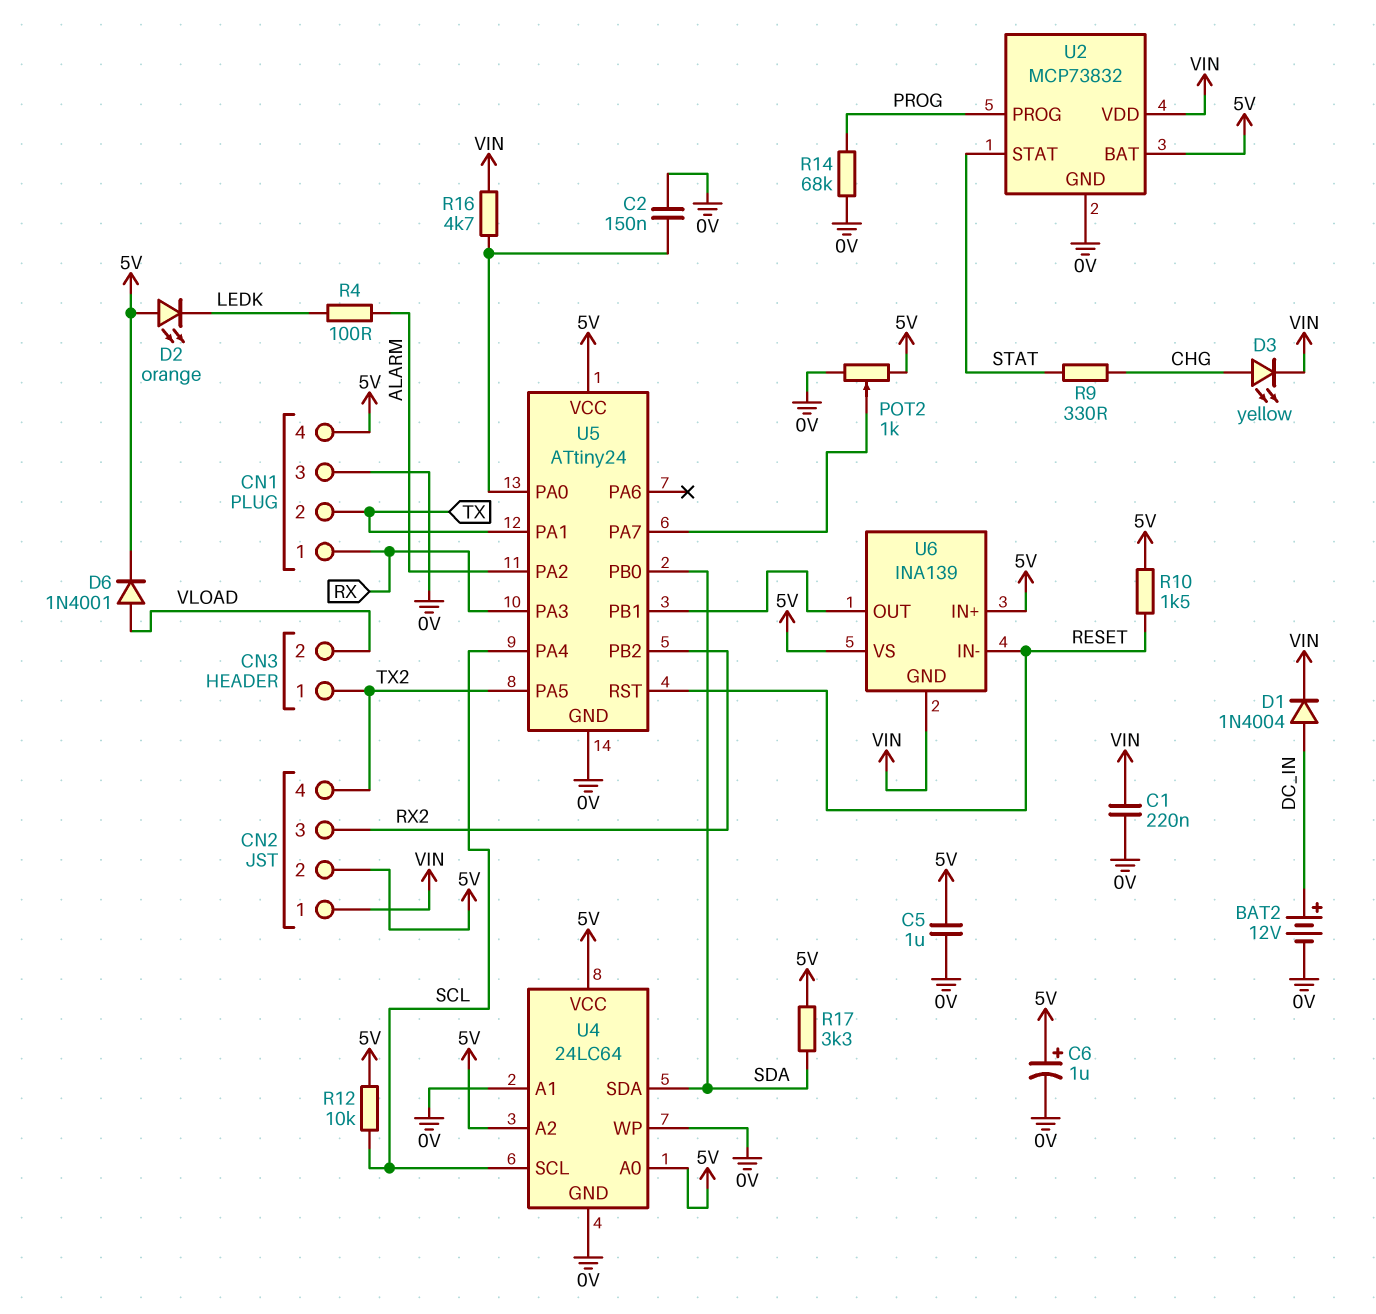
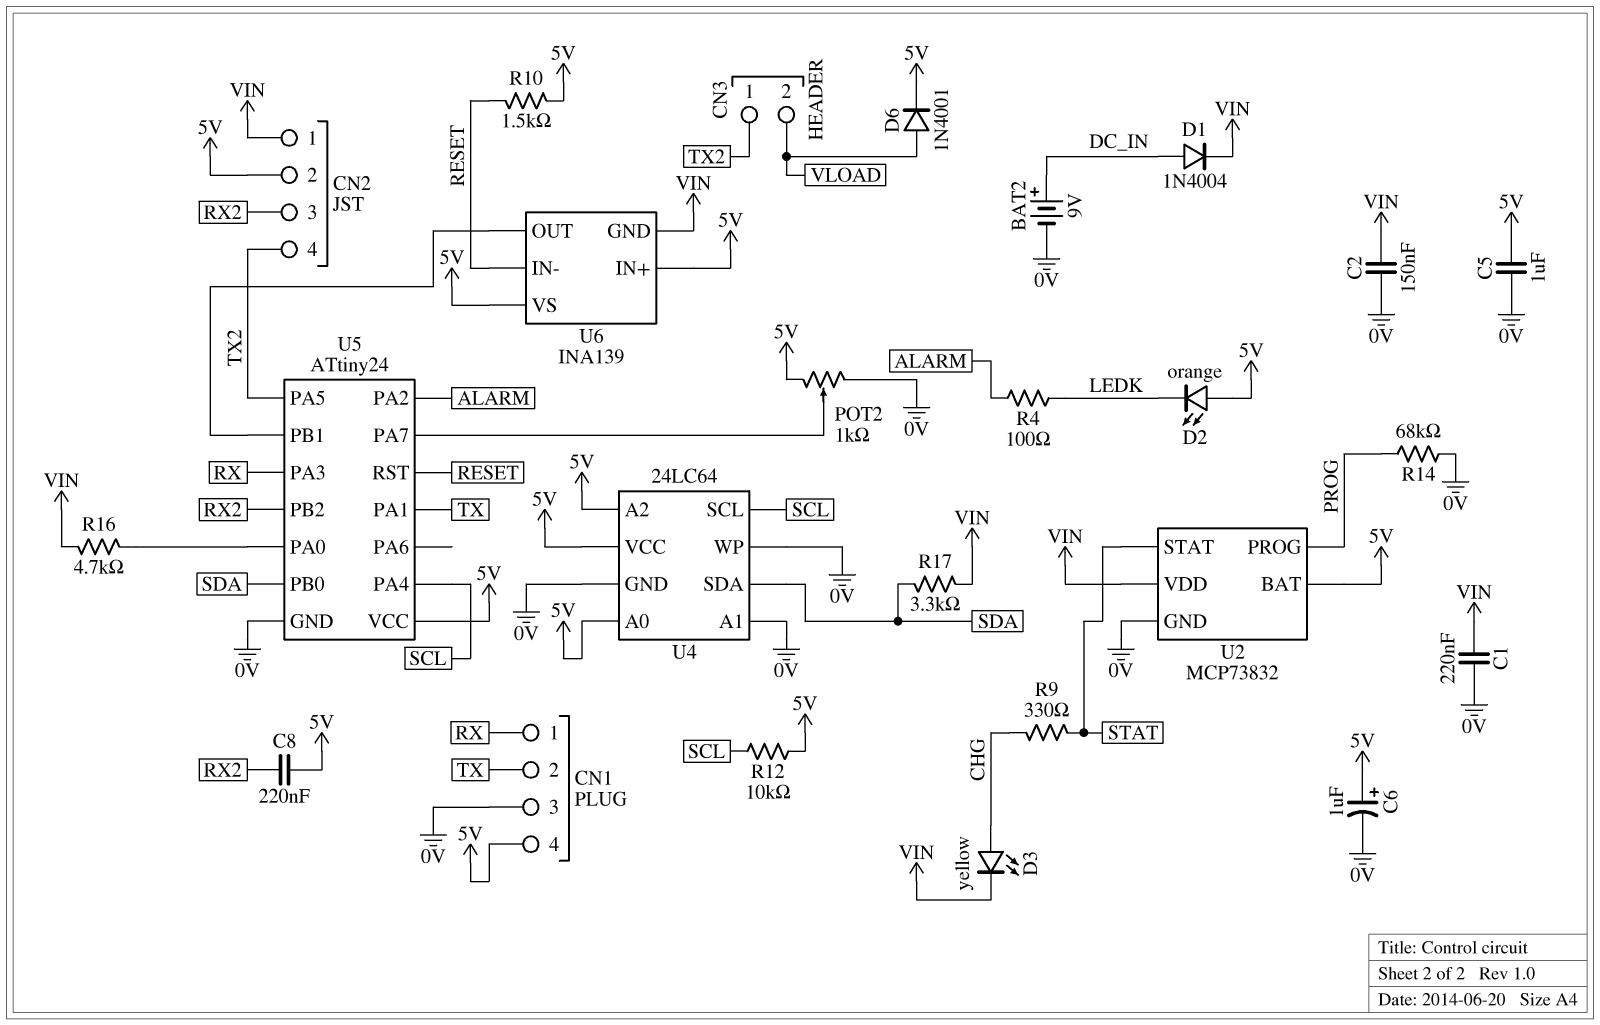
BAT2: 12V (plus DC_IN, minus 0V) -> 9V (plus DC_IN, minus 0V)
C2: 150nF (0V, U5/PA0) -> 150nF (0V, VIN)
C8: none -> 220nF (5V, RX2)
R17: 3.3k (5V, SDA) -> 3.3k (SDA, VIN)

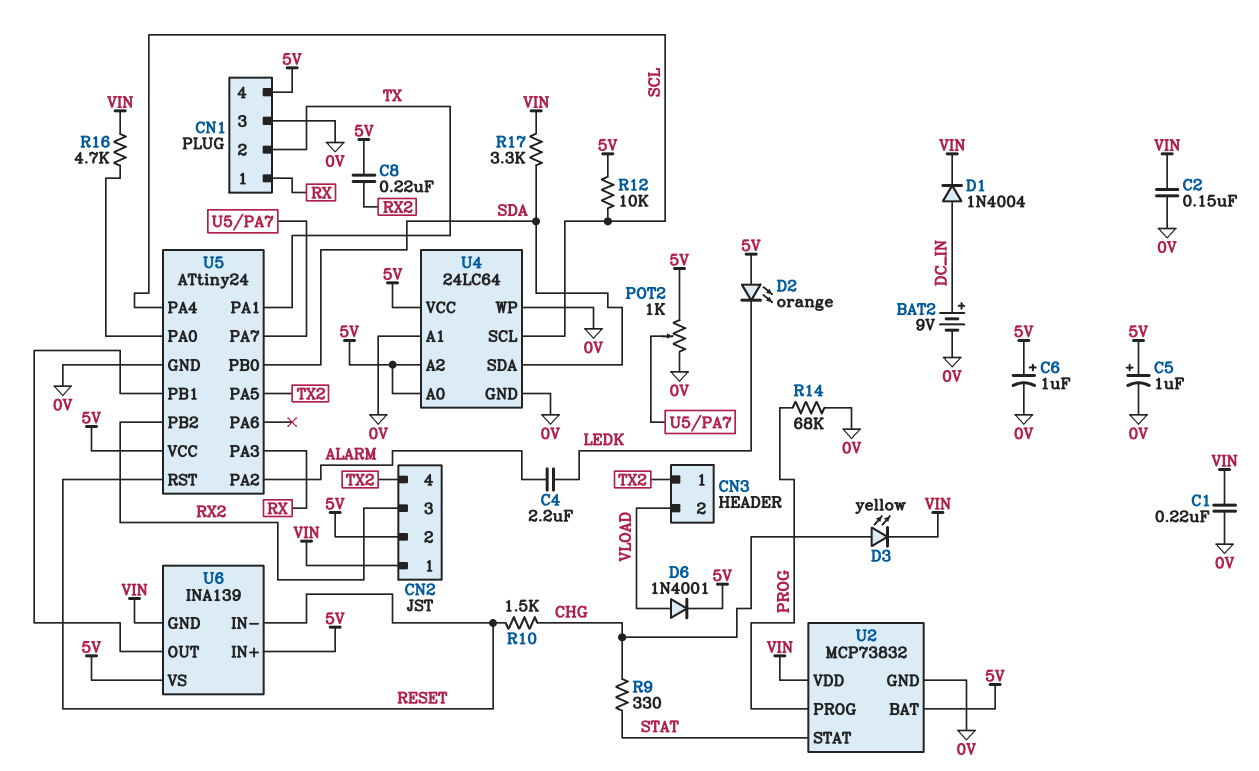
C4: none -> 2.2uF (ALARM, LEDK)
C5: 1uF (0V, 5V) -> 1uF (plus 5V, minus 0V)
R4: 100 (ALARM, LEDK) -> none
R10: 1.5k (5V, RESET) -> 1.5k (CHG, RESET)

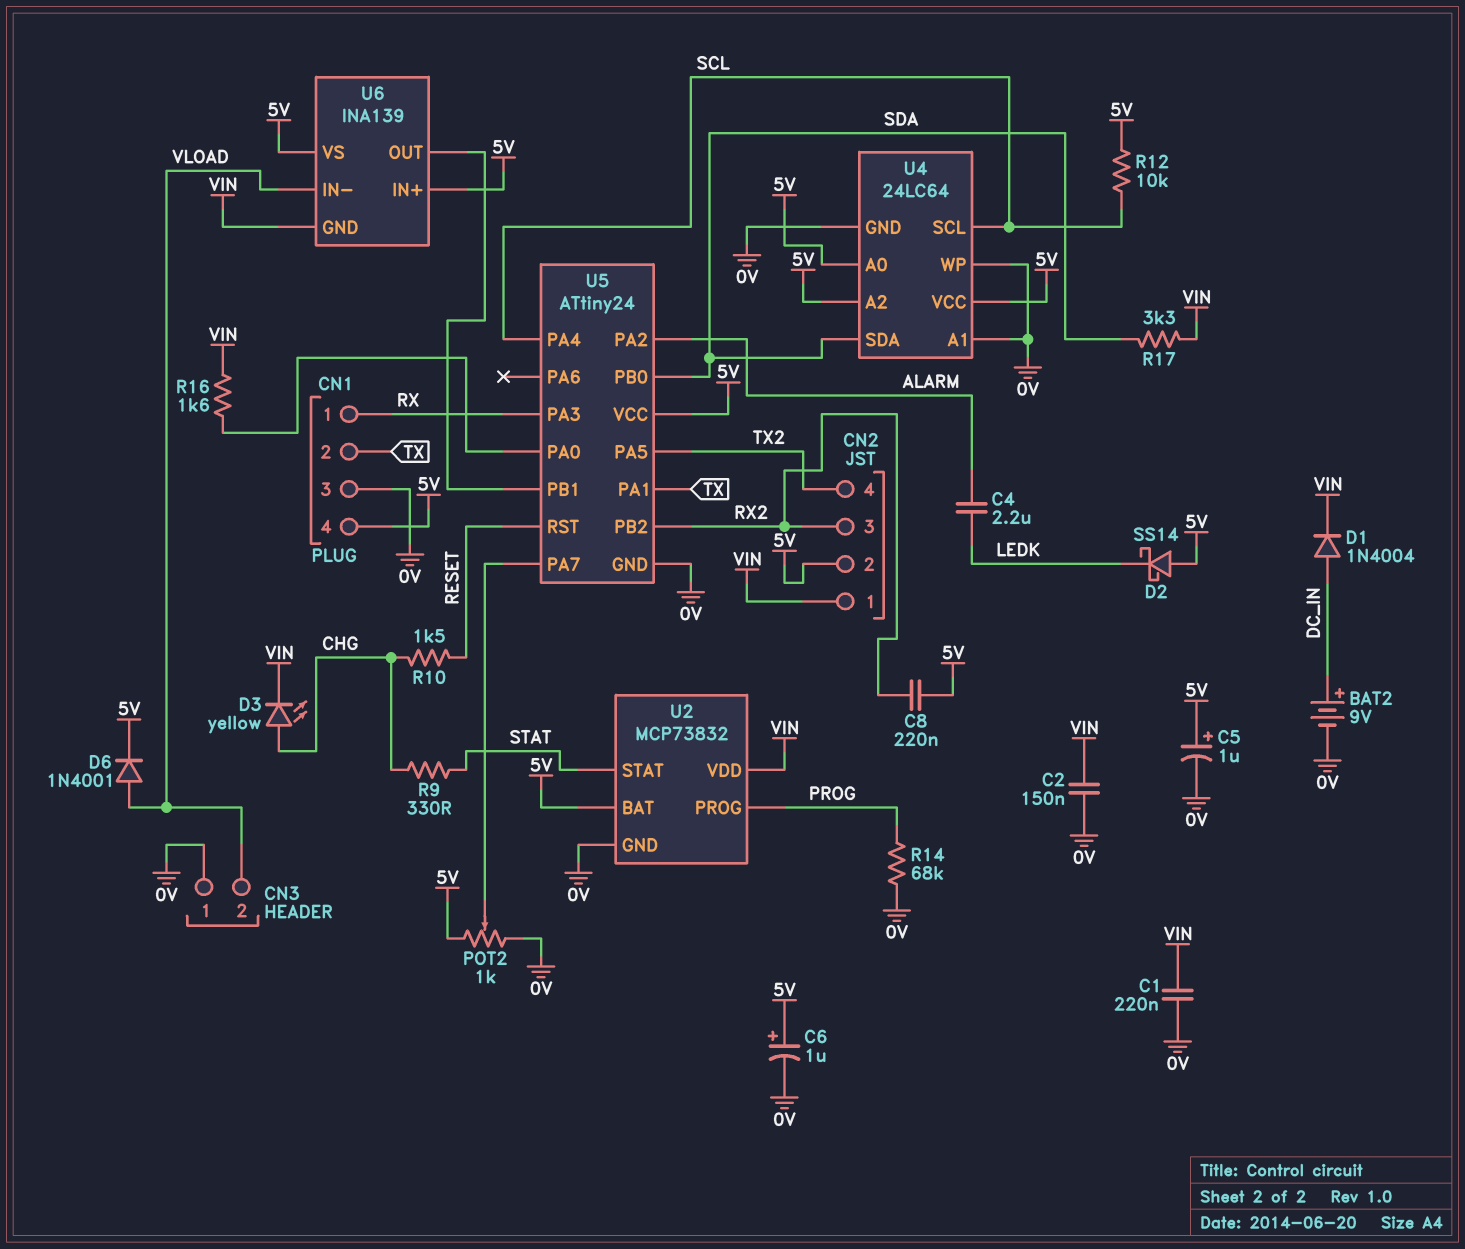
CN3 pin 1: TX2 -> 0V
D2: LED orange (A 5V, K LEDK) -> schottky SS14 (A 5V, K LEDK)
R16: 4.7k (U5/PA0, VIN) -> 1.6k (U5/PA0, VIN)
U6 pin IN-: RESET -> VLOAD

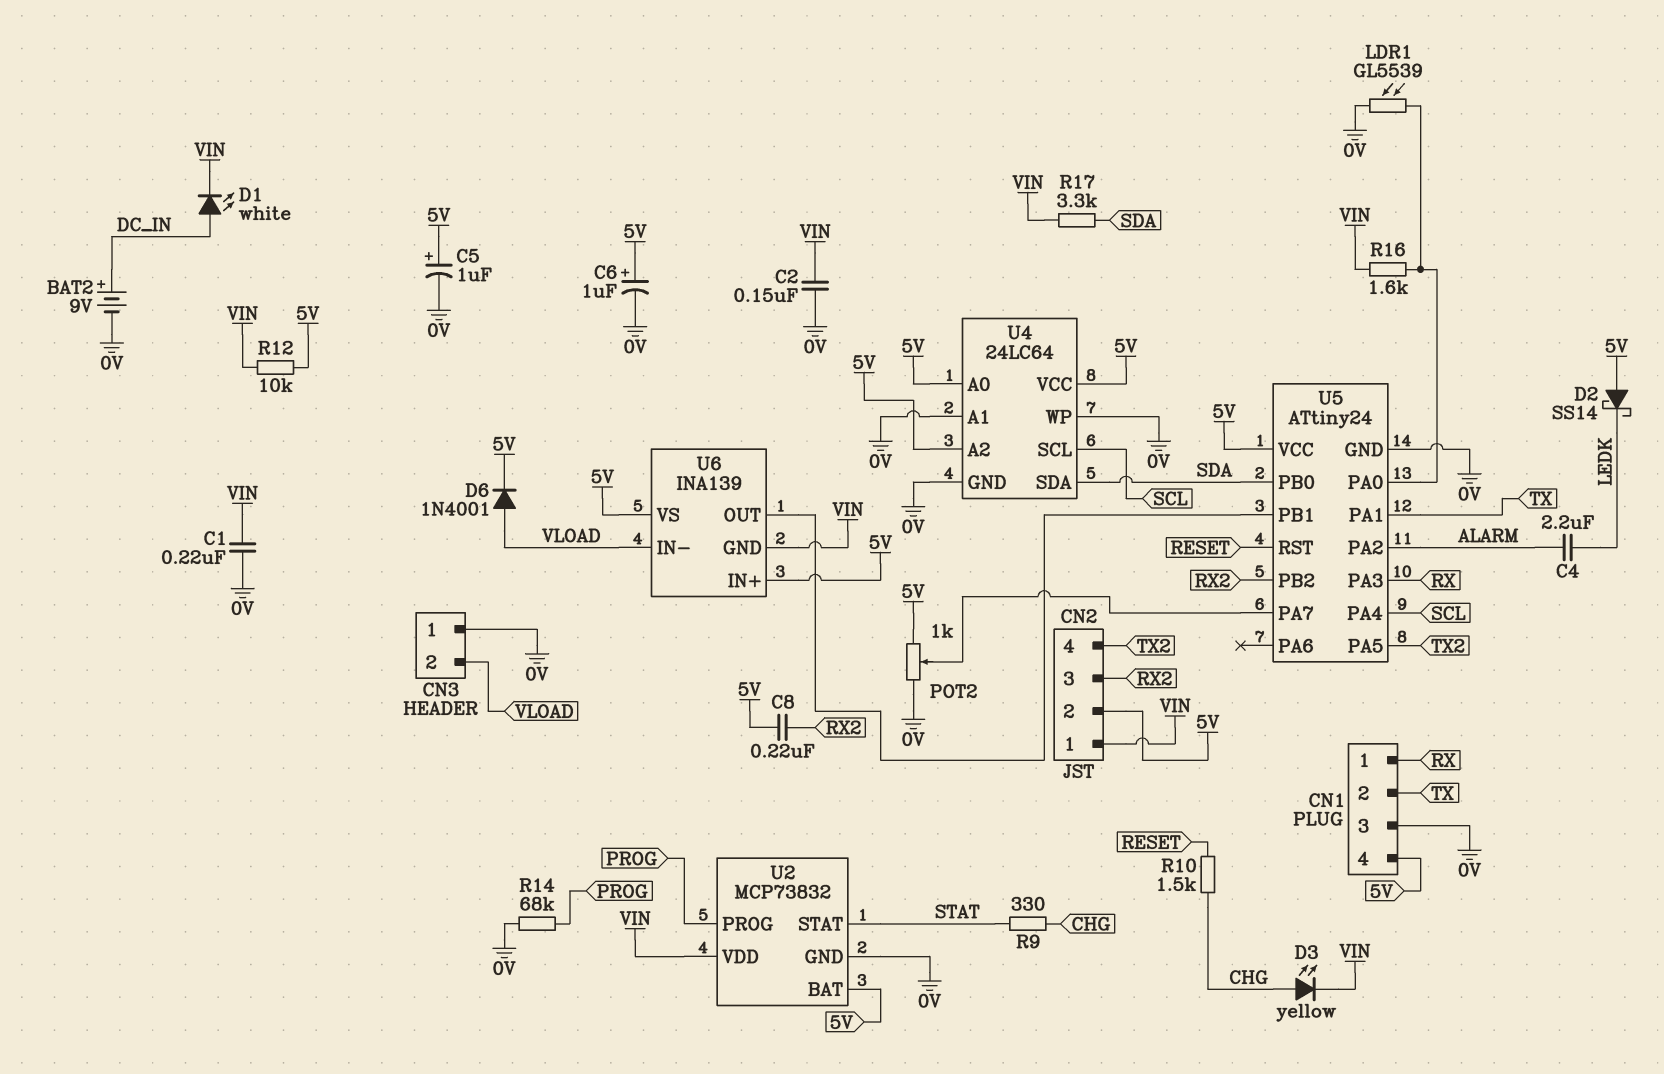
D1: diode 1N4004 (A DC_IN, K VIN) -> LED white (A DC_IN, K VIN)
LDR1: none -> GL5539 (0V, U5/PA0)
R12: 10k (5V, SCL) -> 10k (5V, VIN)

